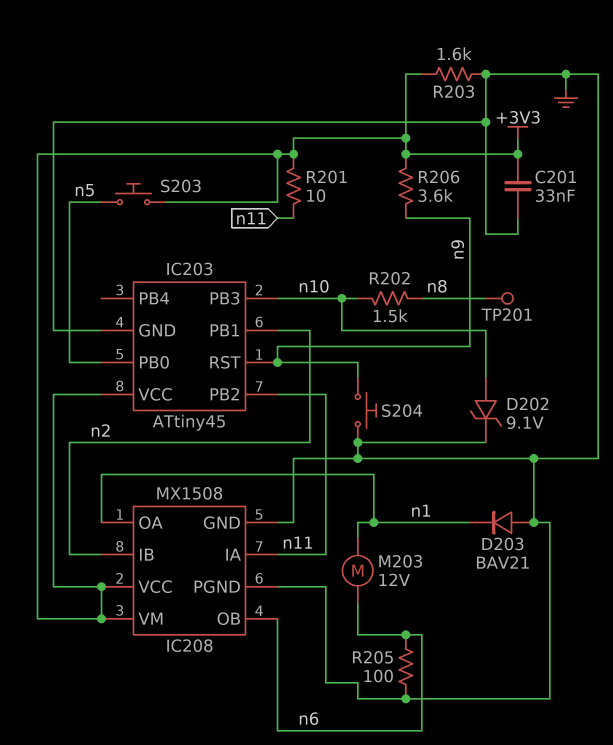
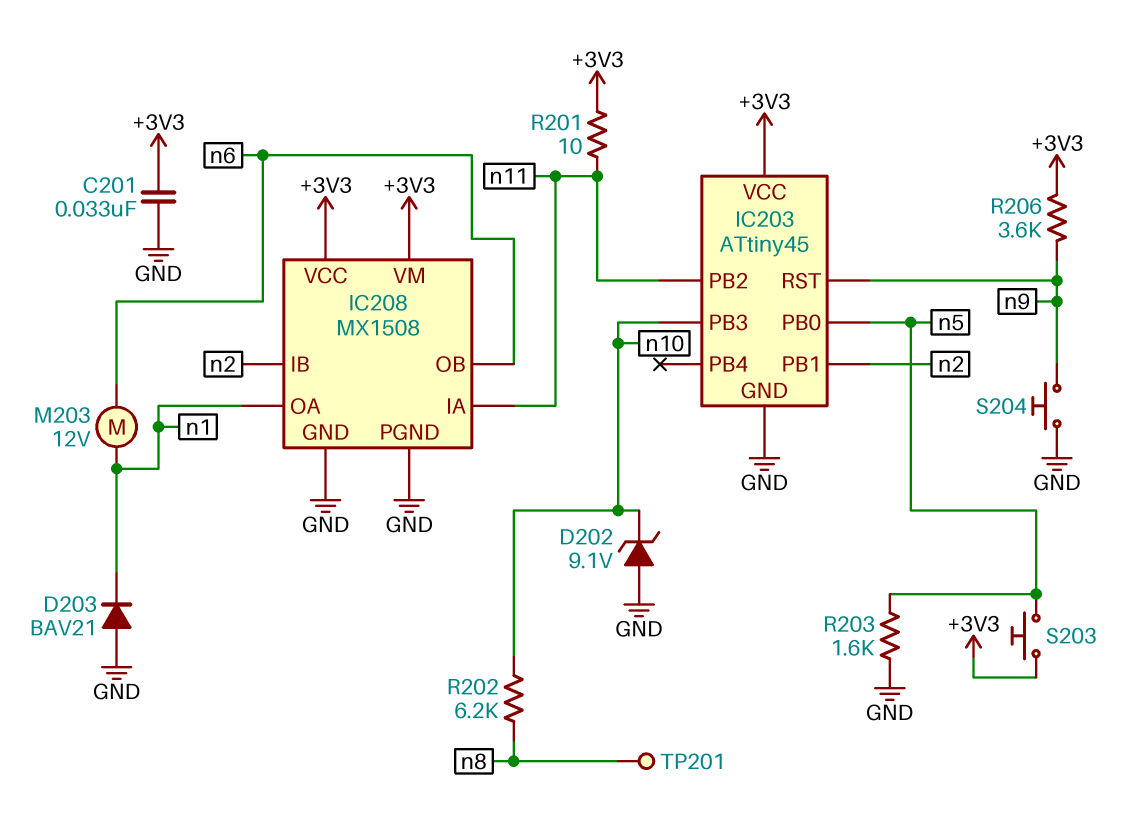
D202: zener 9.1V (A n10, K GND) -> zener 9.1V (A GND, K n10)
R202: 1.5k (n8, n10) -> 6.2k (n8, n10)
R203: 1.6k (+3V3, GND) -> 1.6k (GND, n5)
R205: 100 (GND, n6) -> none

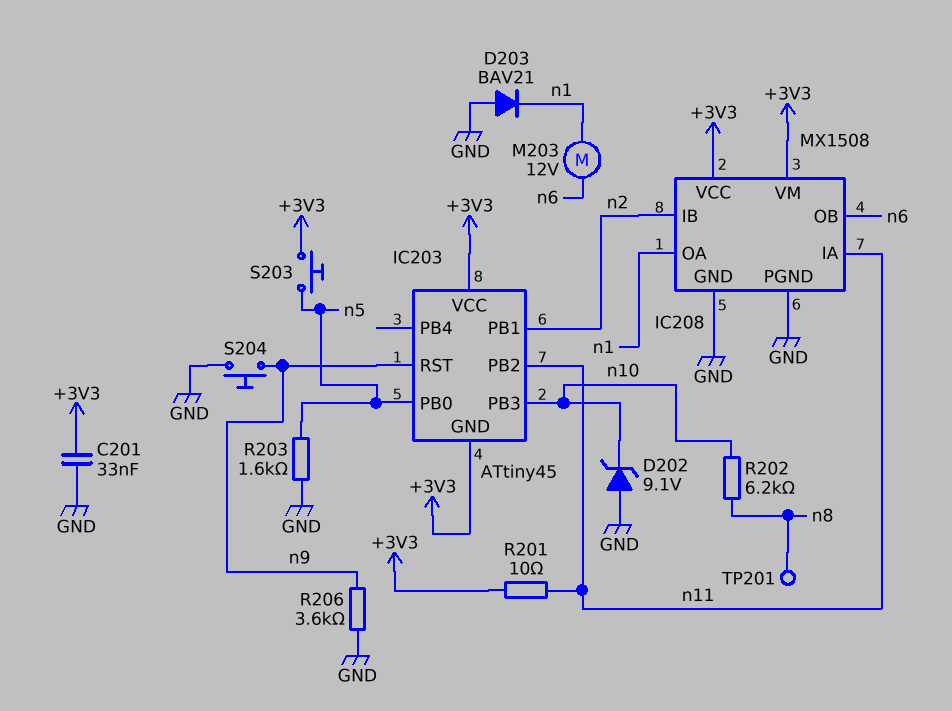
IC203 pin GND: GND -> +3V3
R206: 3.6k (+3V3, n9) -> 3.6k (GND, n9)

